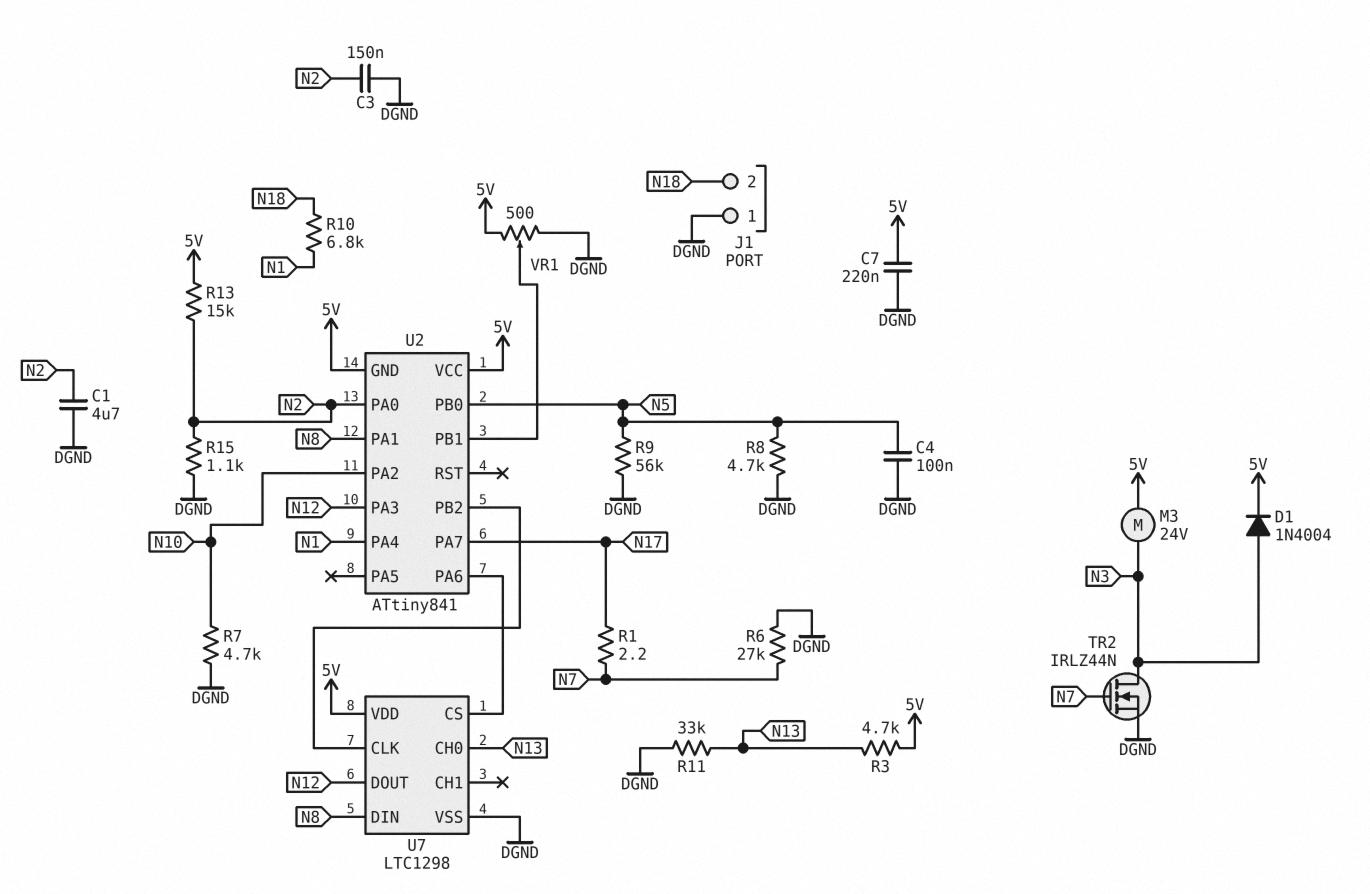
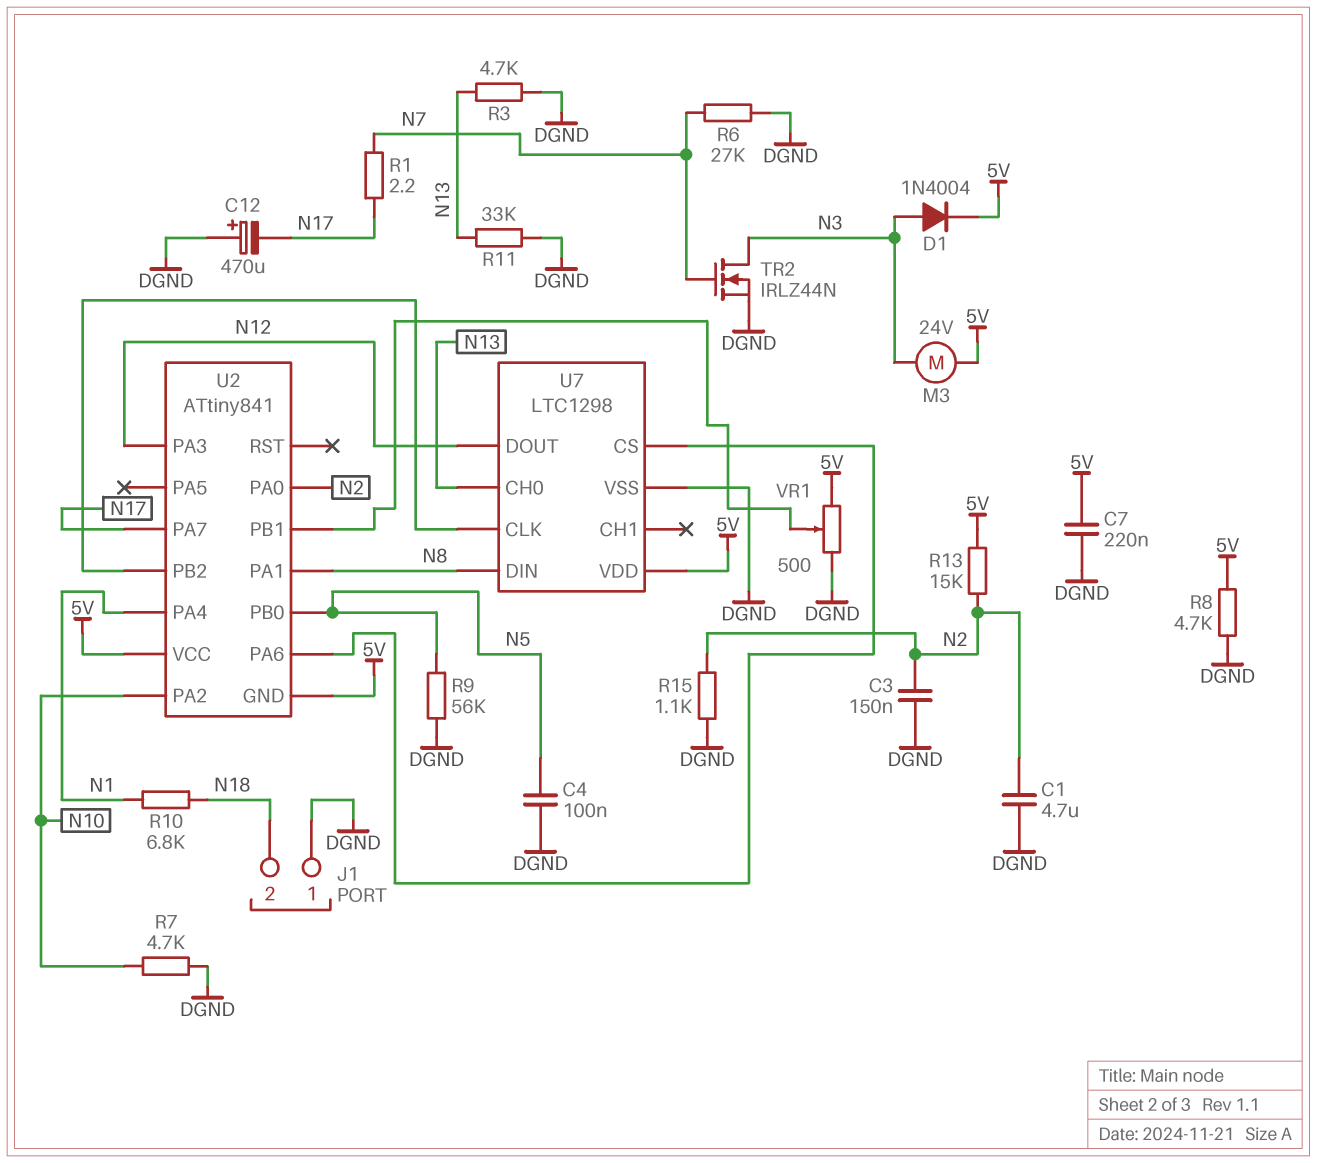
C12: none -> 470uF (plus DGND, minus N17)
R3: 4.7k (5V, N13) -> 4.7k (DGND, N13)
R8: 4.7k (DGND, N5) -> 4.7k (5V, DGND)

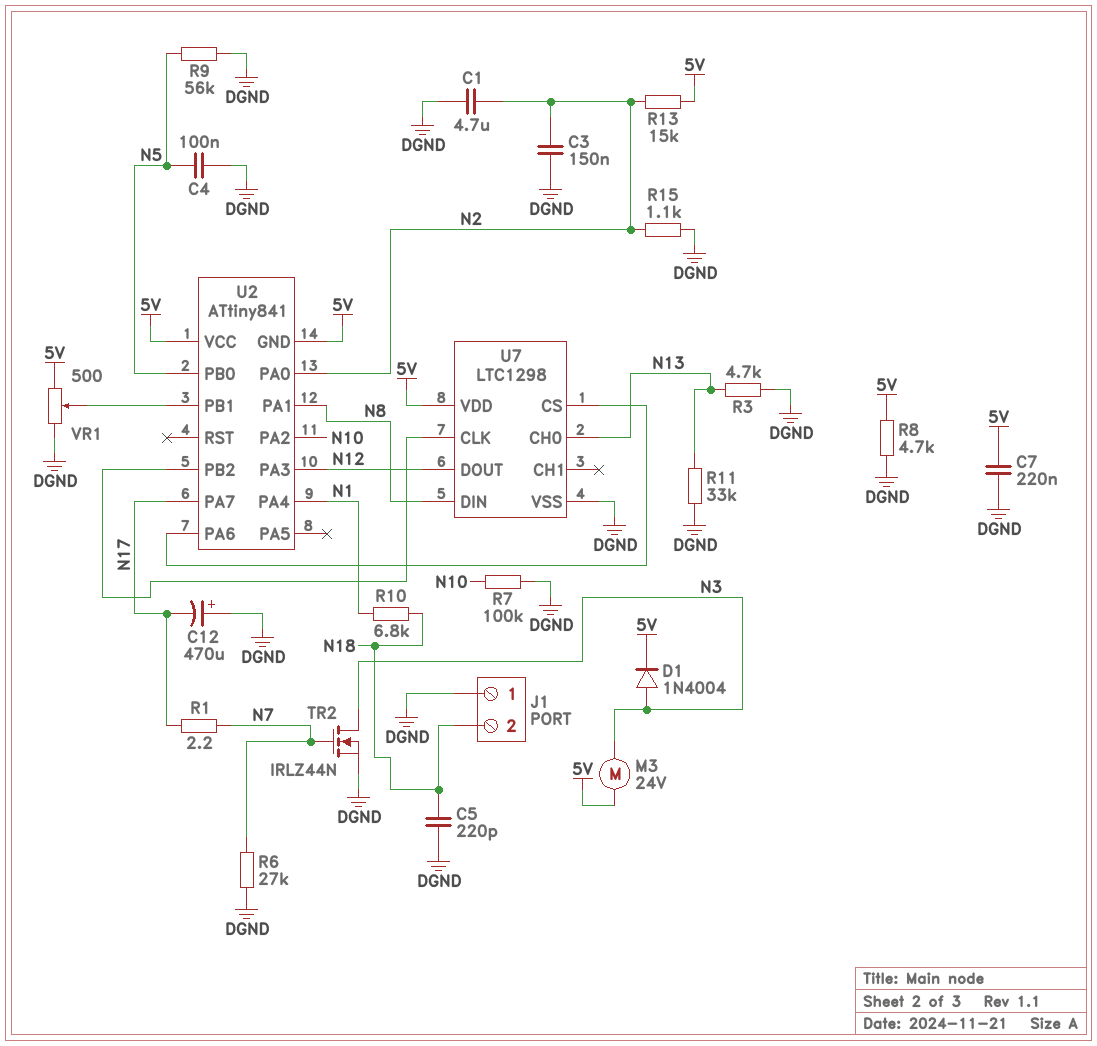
C5: none -> 220pF (DGND, N18)
R7: 4.7k (DGND, N10) -> 100k (DGND, N10)

